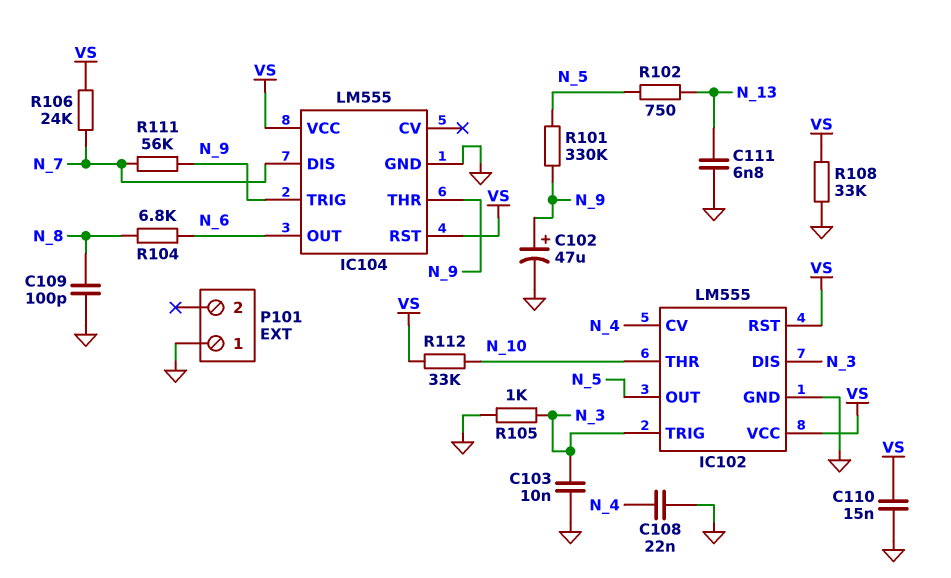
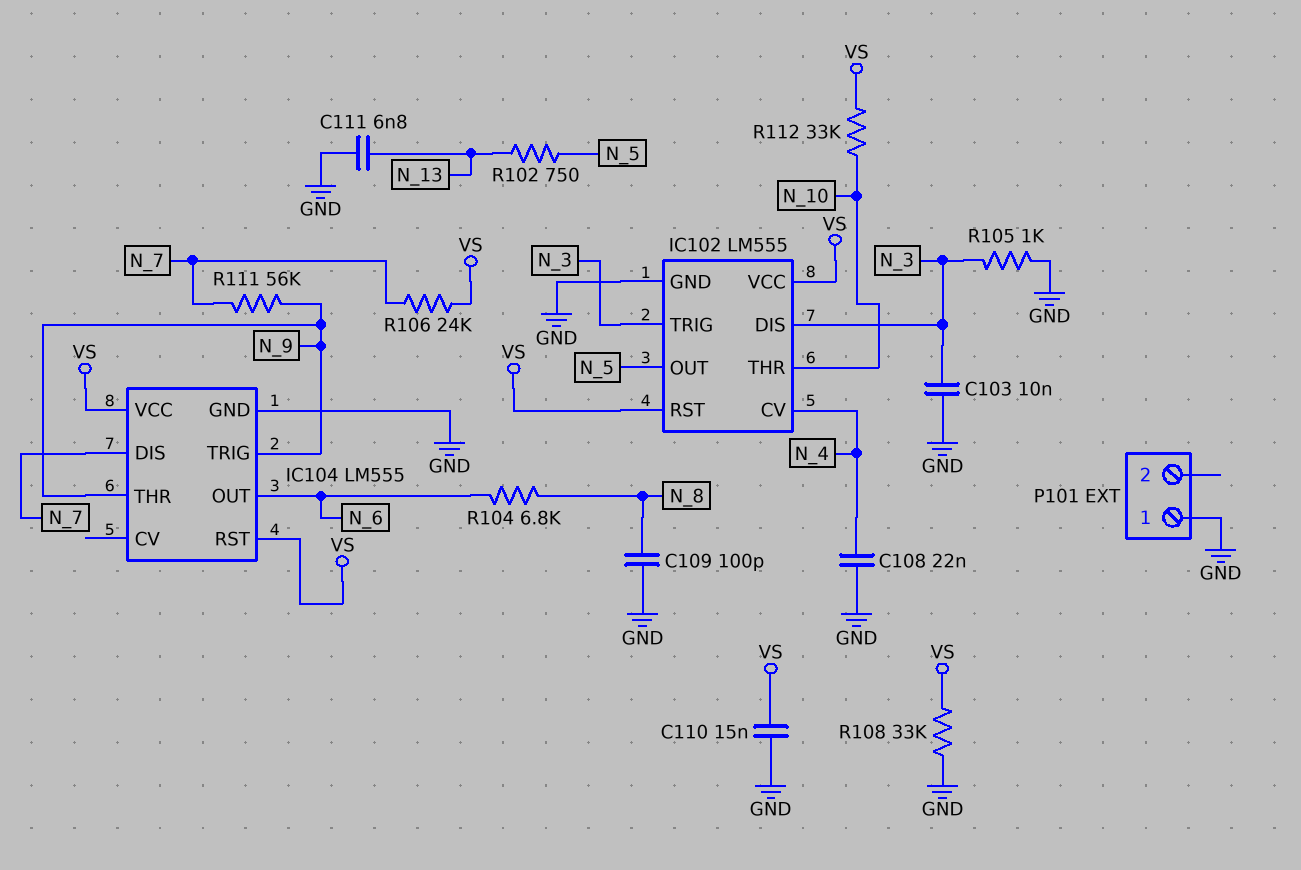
C102: 47uF (plus N_9, minus GND) -> none
R101: 330k (N_5, N_9) -> none

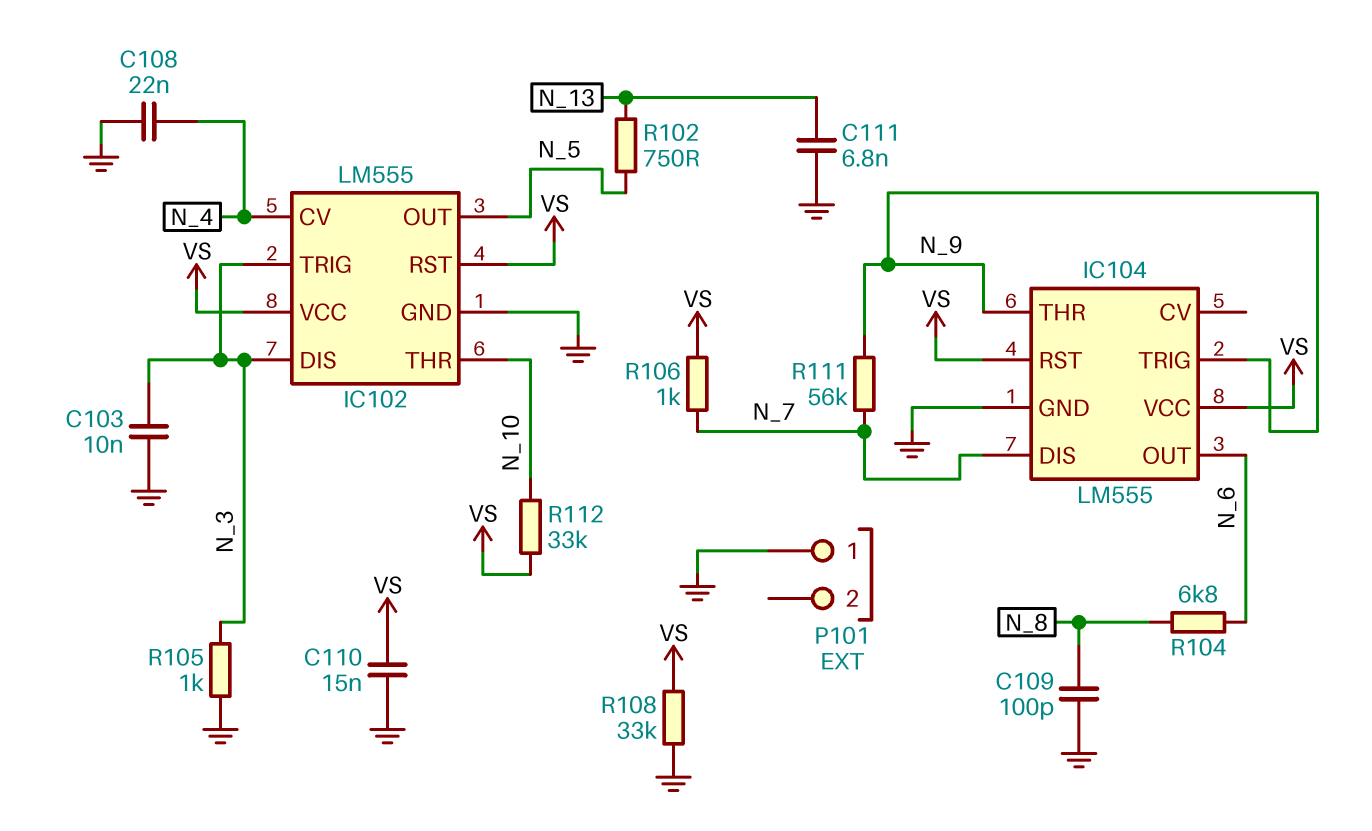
R106: 24k (N_7, VS) -> 1k (N_7, VS)

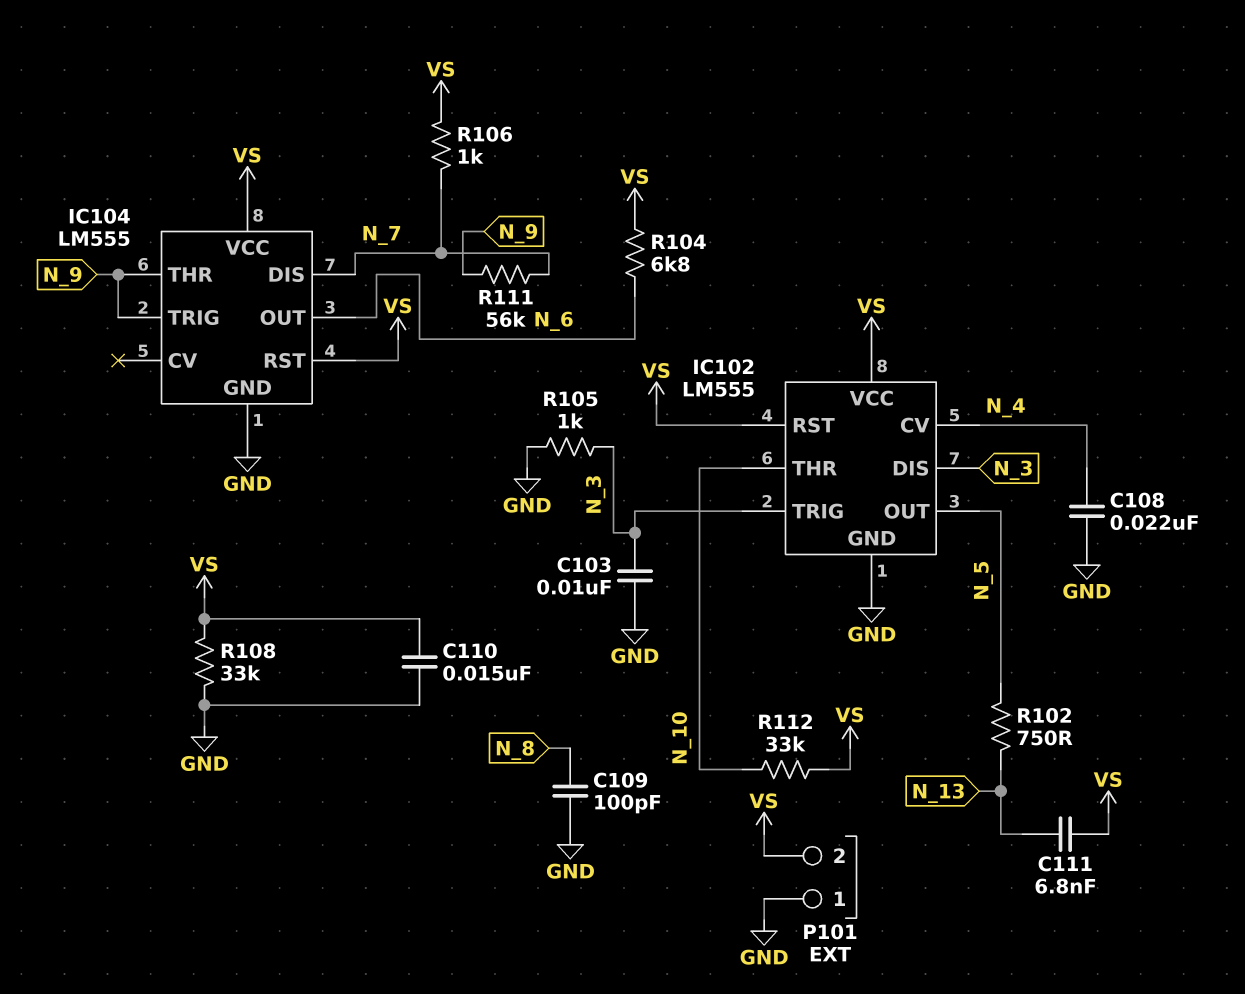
C111: 6.8nF (GND, N_13) -> 6.8nF (N_13, VS)
P101 pin 2: none -> VS
R104: 6.8k (N_6, N_8) -> 6.8k (N_6, VS)

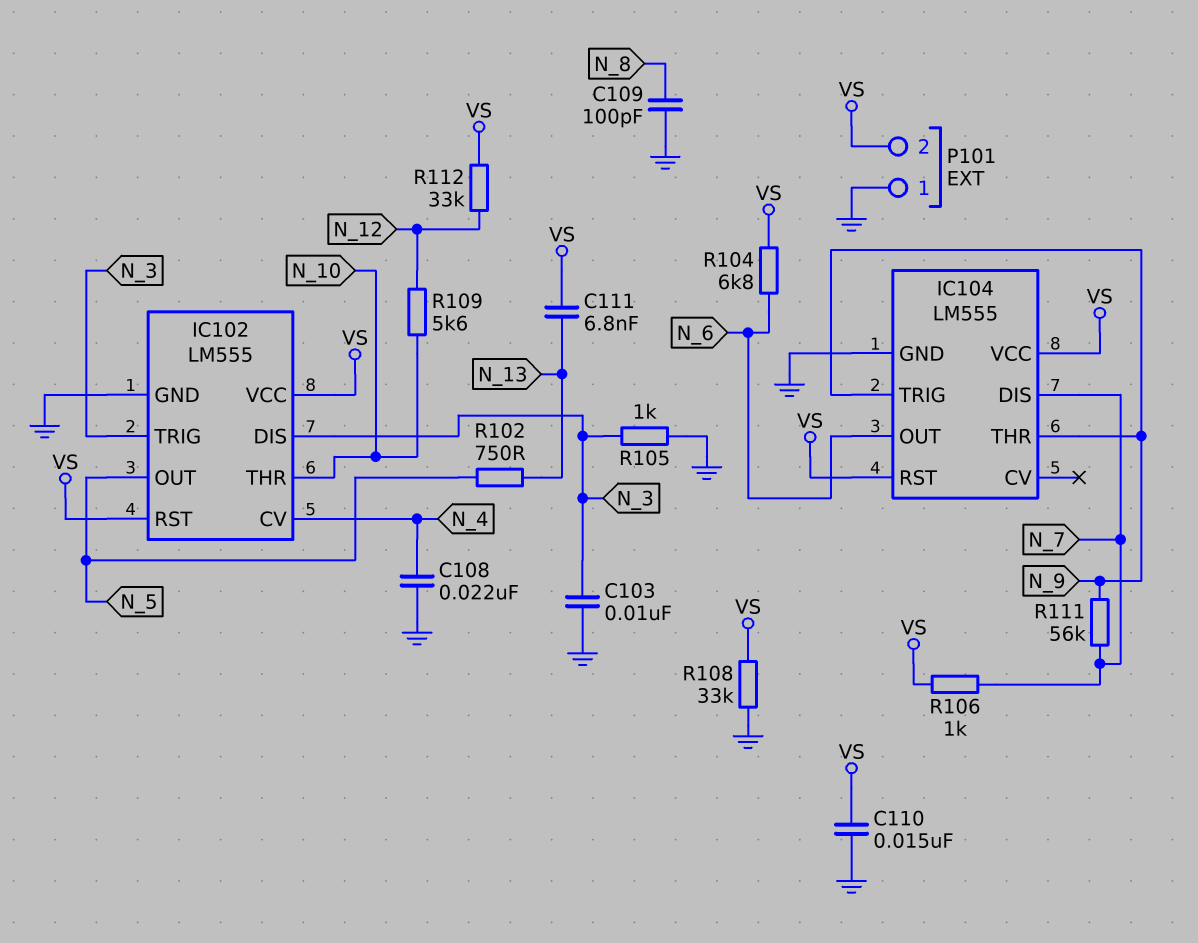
R109: none -> 5.6k (N_10, N_12)
R112: 33k (N_10, VS) -> 33k (N_12, VS)

